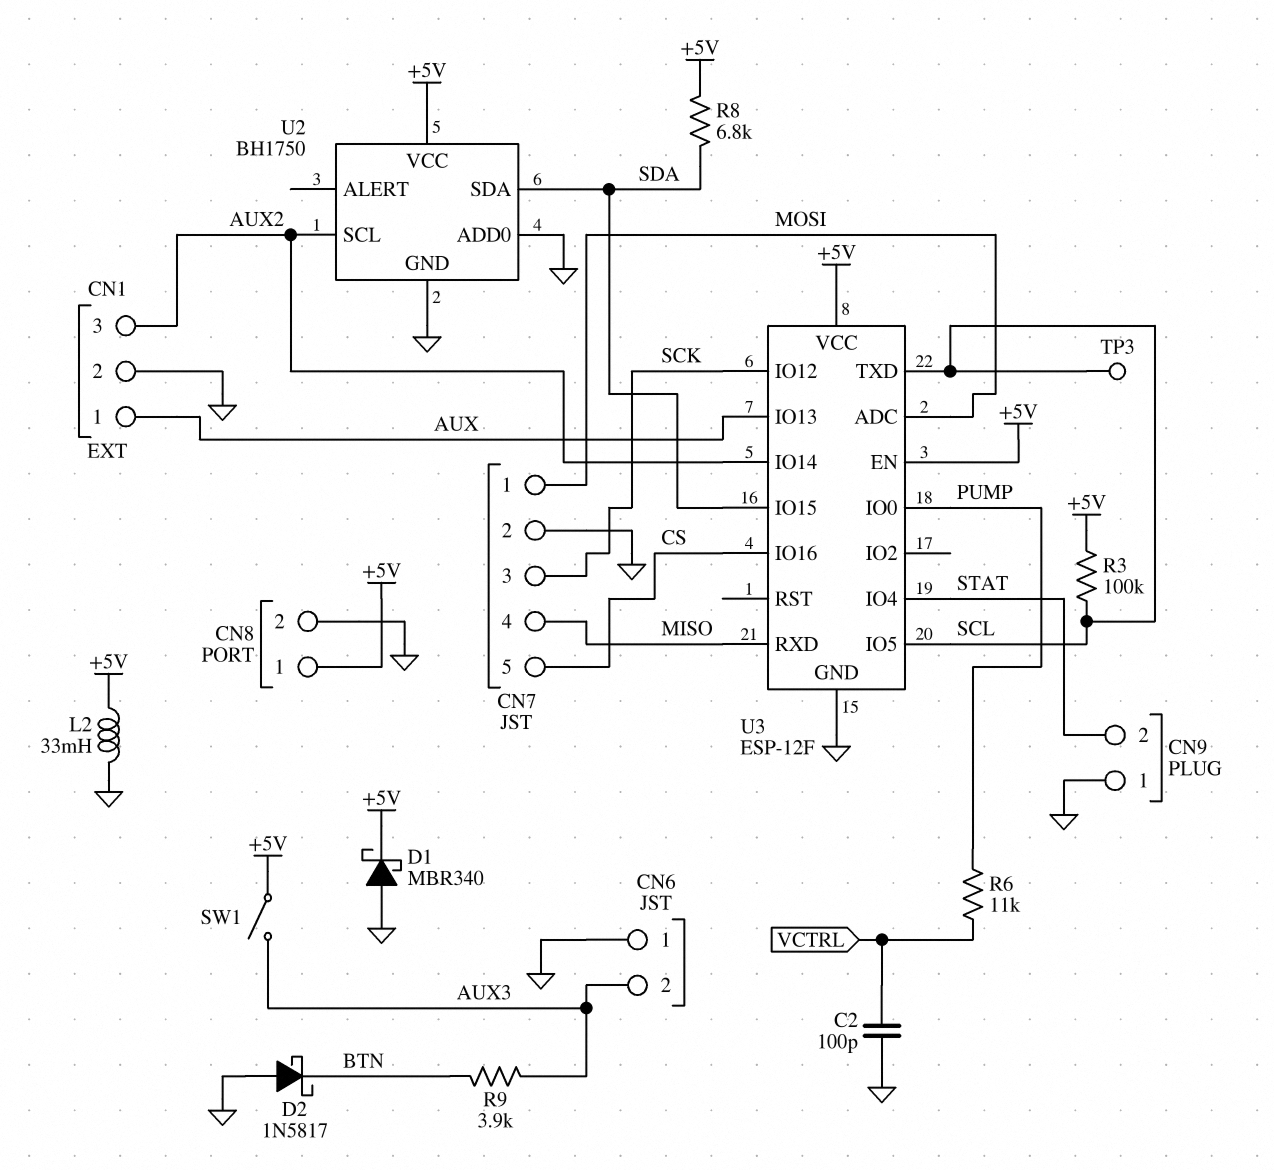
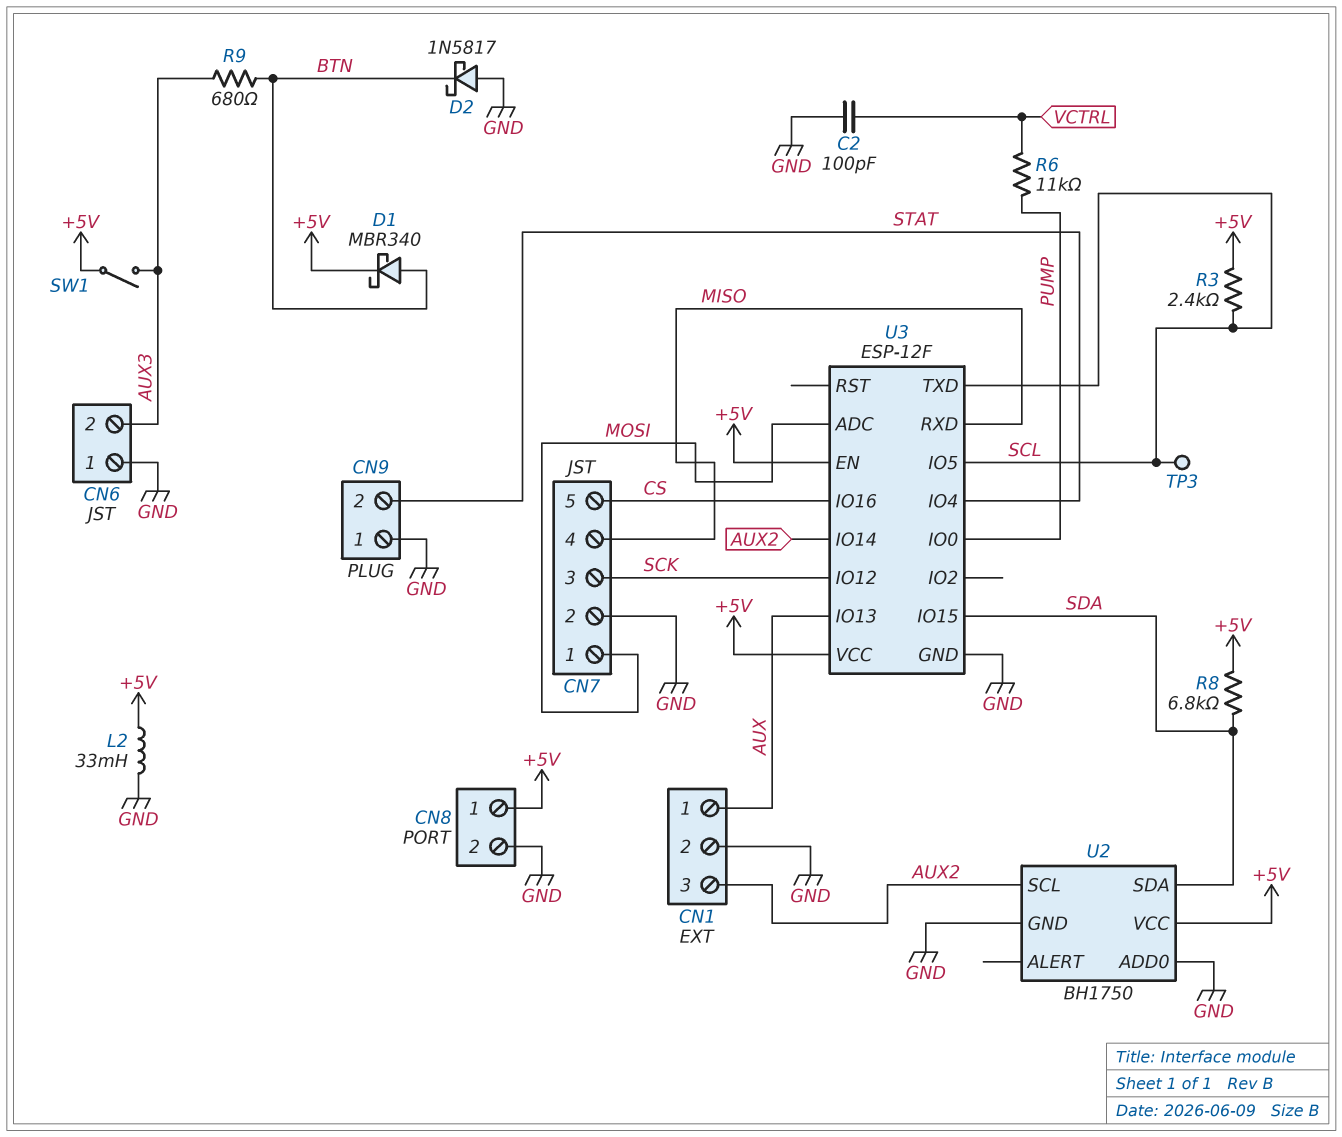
D1: schottky MBR340 (A GND, K +5V) -> schottky MBR340 (A BTN, K +5V)
R3: 100k (+5V, SCL) -> 2.4k (+5V, SCL)
R9: 3.9k (AUX3, BTN) -> 680 (AUX3, BTN)

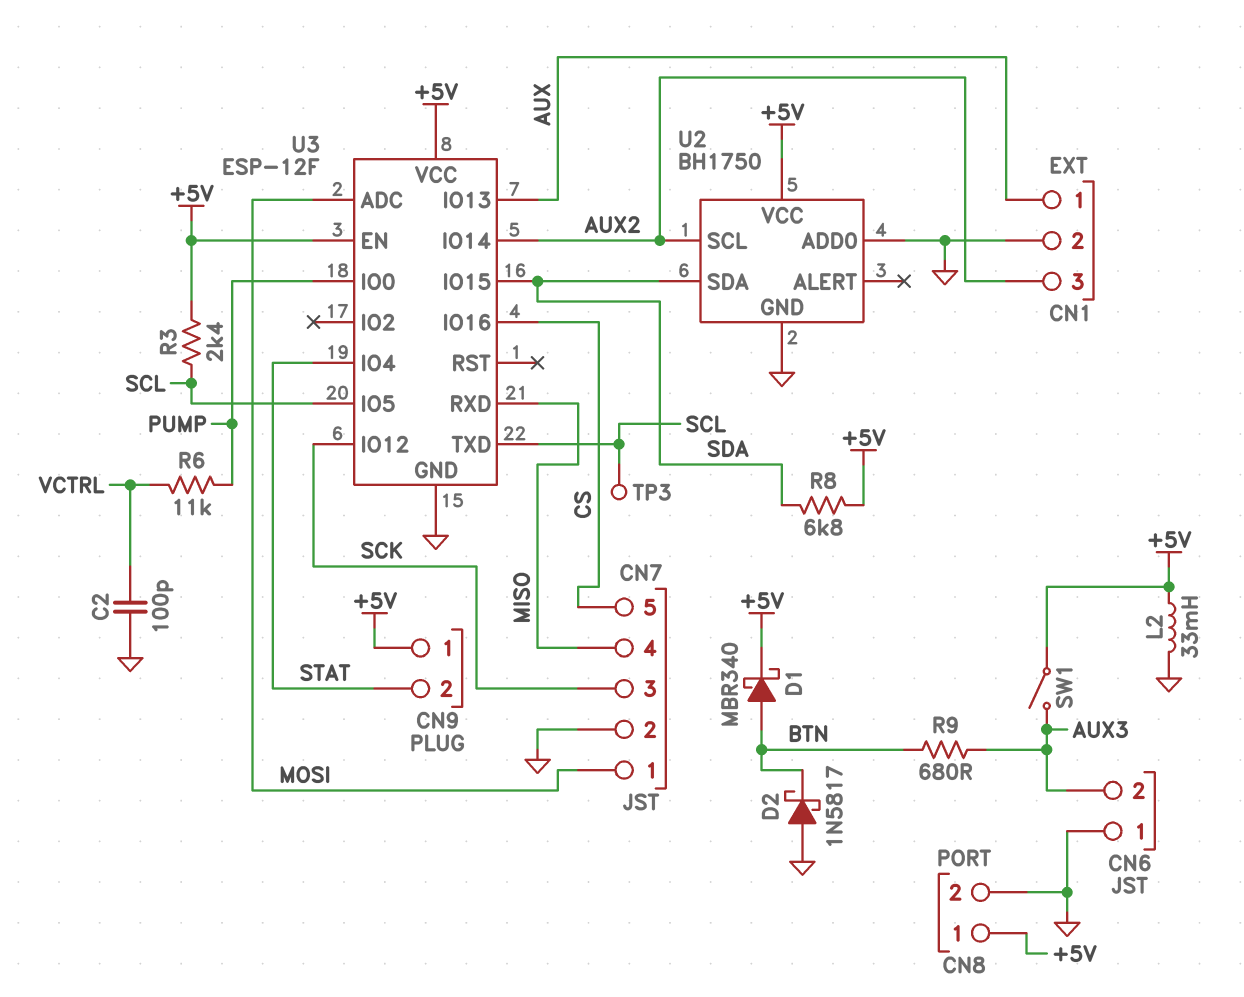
CN9 pin 1: GND -> +5V

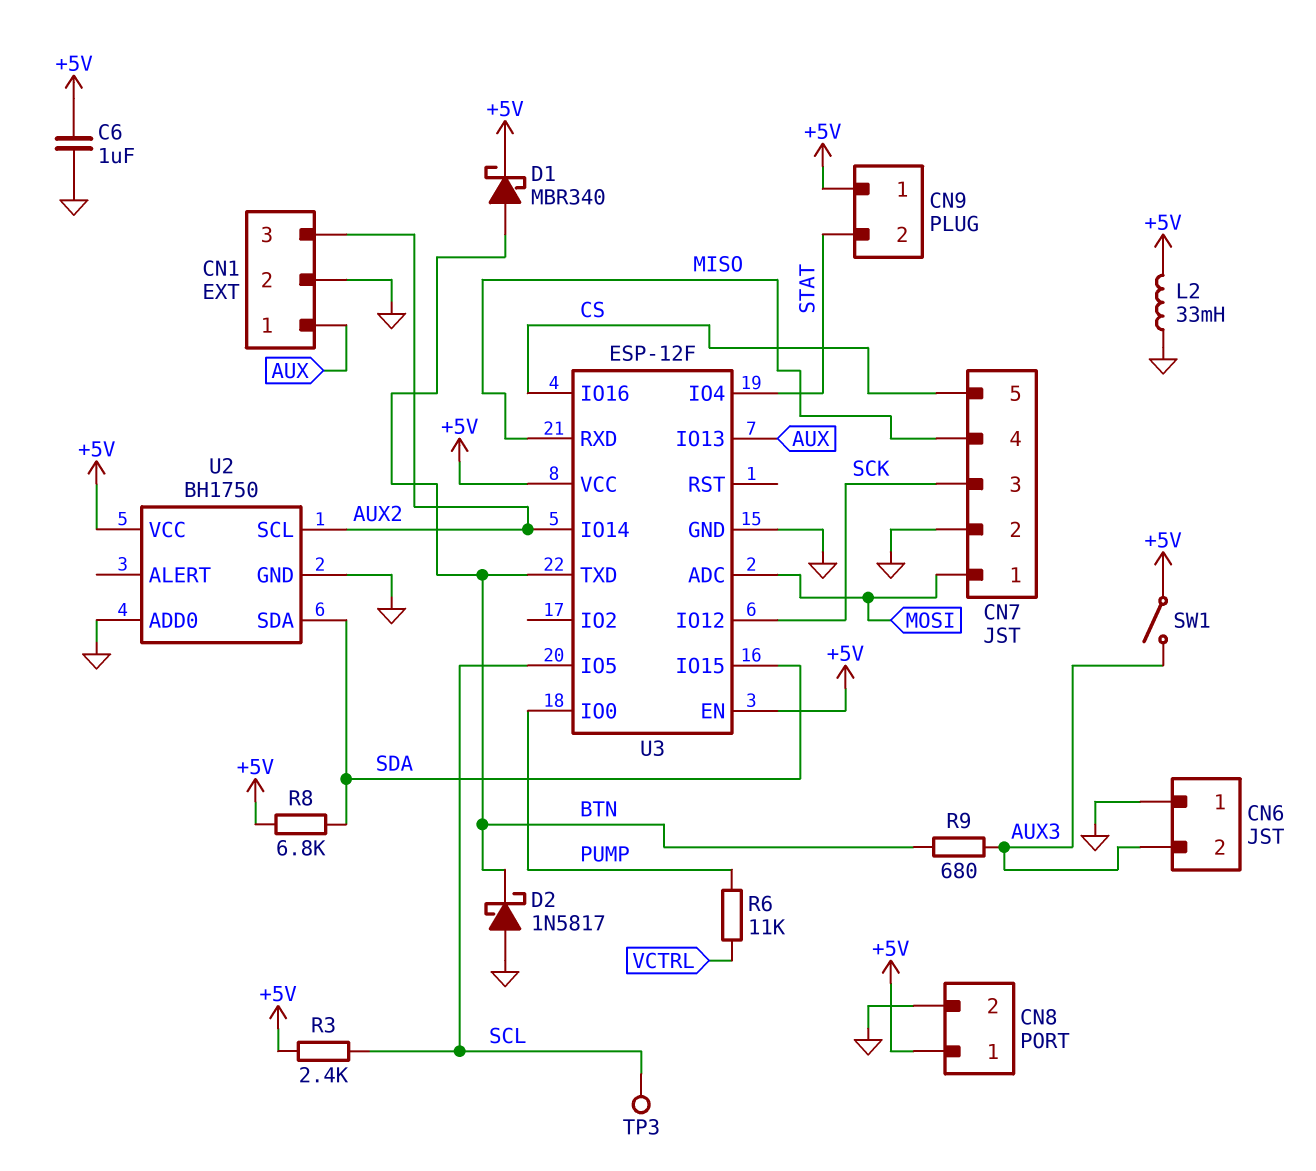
C2: 100pF (GND, VCTRL) -> none
C6: none -> 1uF (+5V, GND)
U3 pin TXD: SCL -> BTN

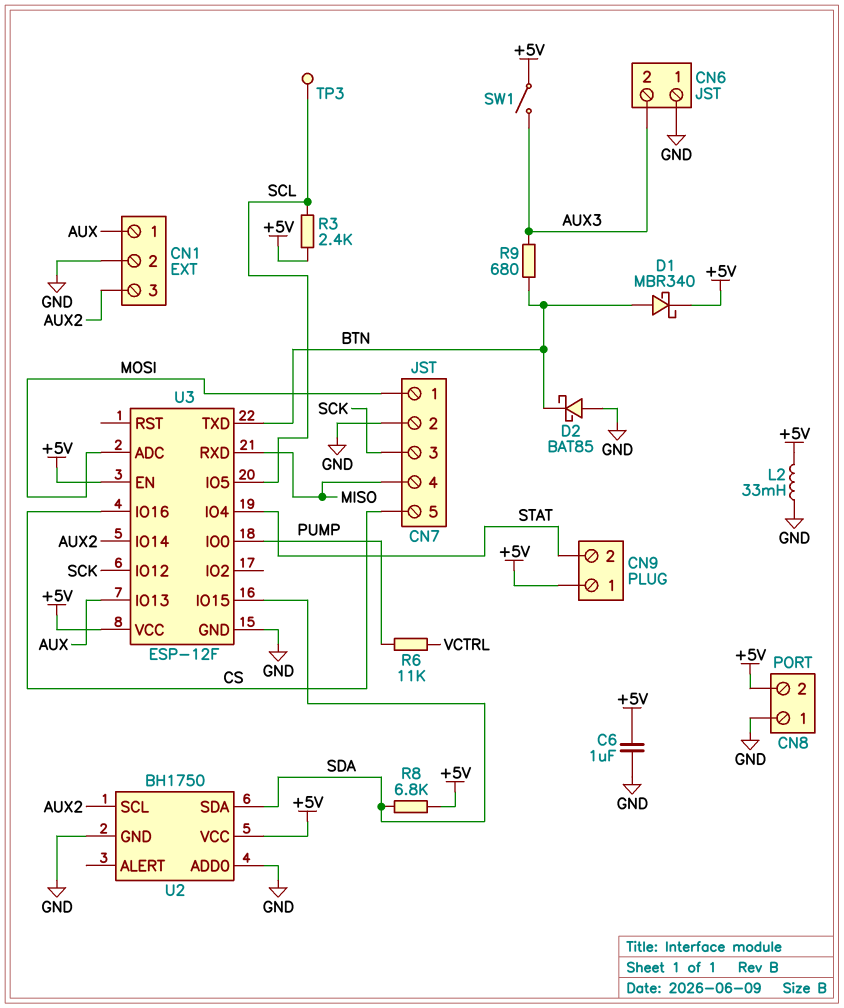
CN8 pin 1: +5V -> GND
CN8 pin 2: GND -> +5V
D2: schottky 1N5817 (A GND, K BTN) -> schottky BAT85 (A GND, K BTN)

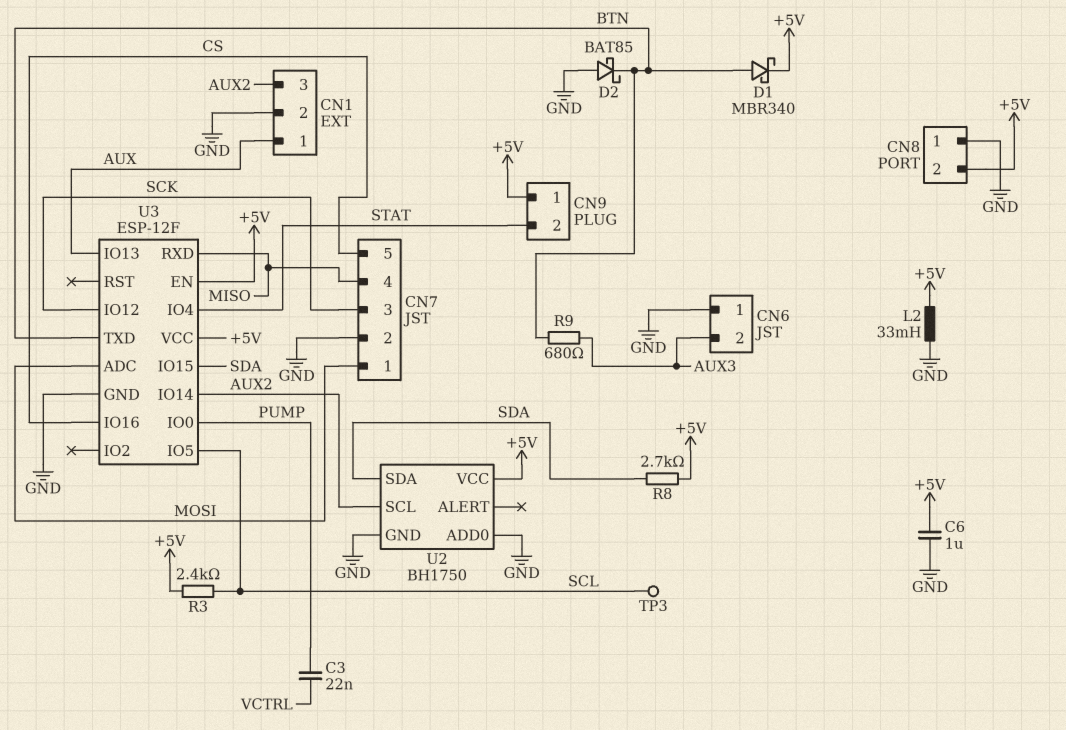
C3: none -> 22nF (PUMP, VCTRL)
R6: 11k (PUMP, VCTRL) -> none
R8: 6.8k (+5V, SDA) -> 2.7k (+5V, SDA)
SW1: switch (+5V, AUX3) -> none

